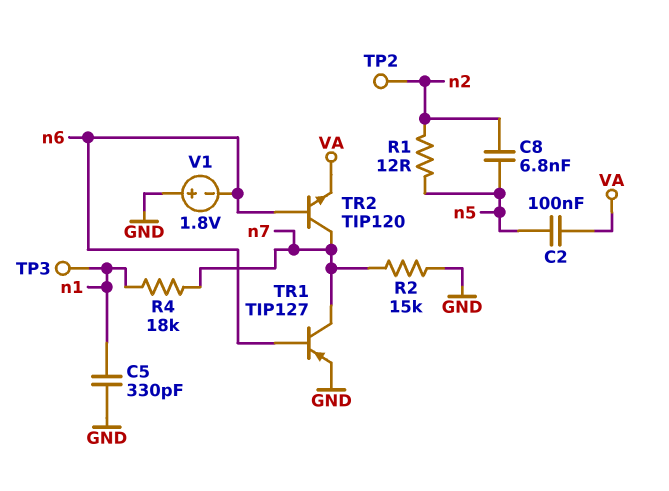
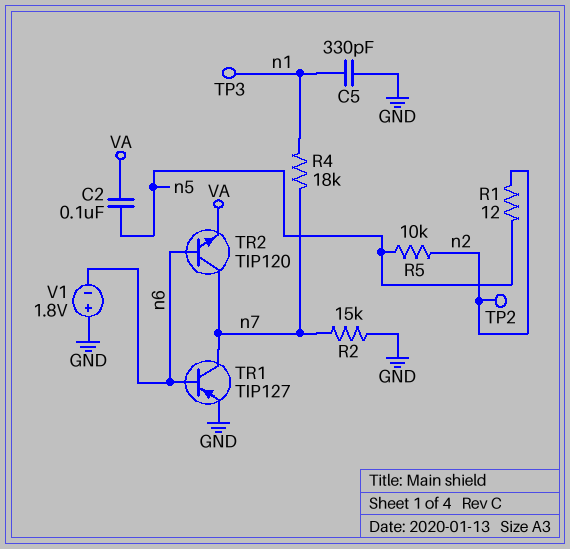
C8: 6.8nF (n2, n5) -> none
R5: none -> 10k (n2, n5)

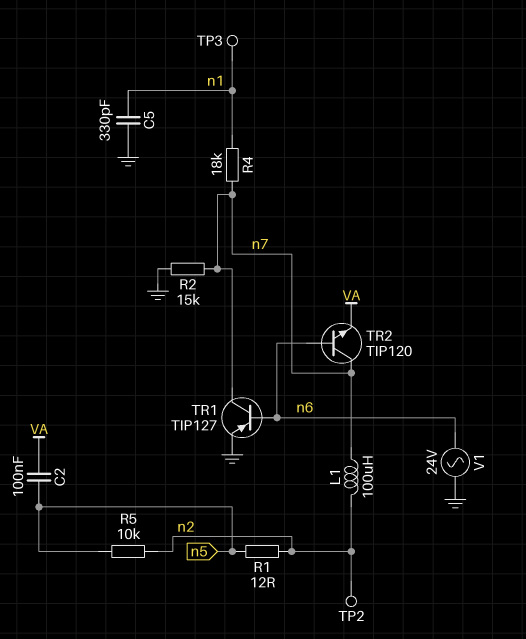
L1: none -> 100uH (n2, n7)
V1: 1.8V (plus GND, minus n6) -> AC 24V (GND, n6)

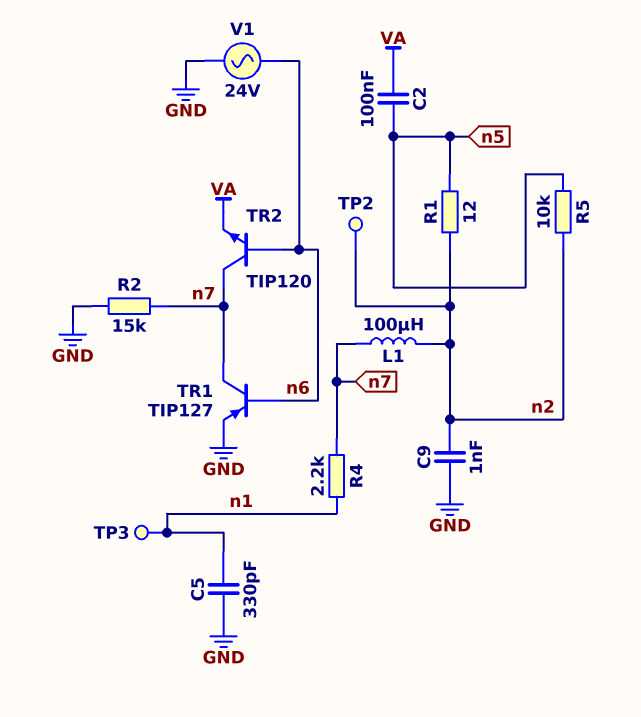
C9: none -> 1nF (GND, n2)
R4: 18k (n1, n7) -> 2.2k (n1, n7)

